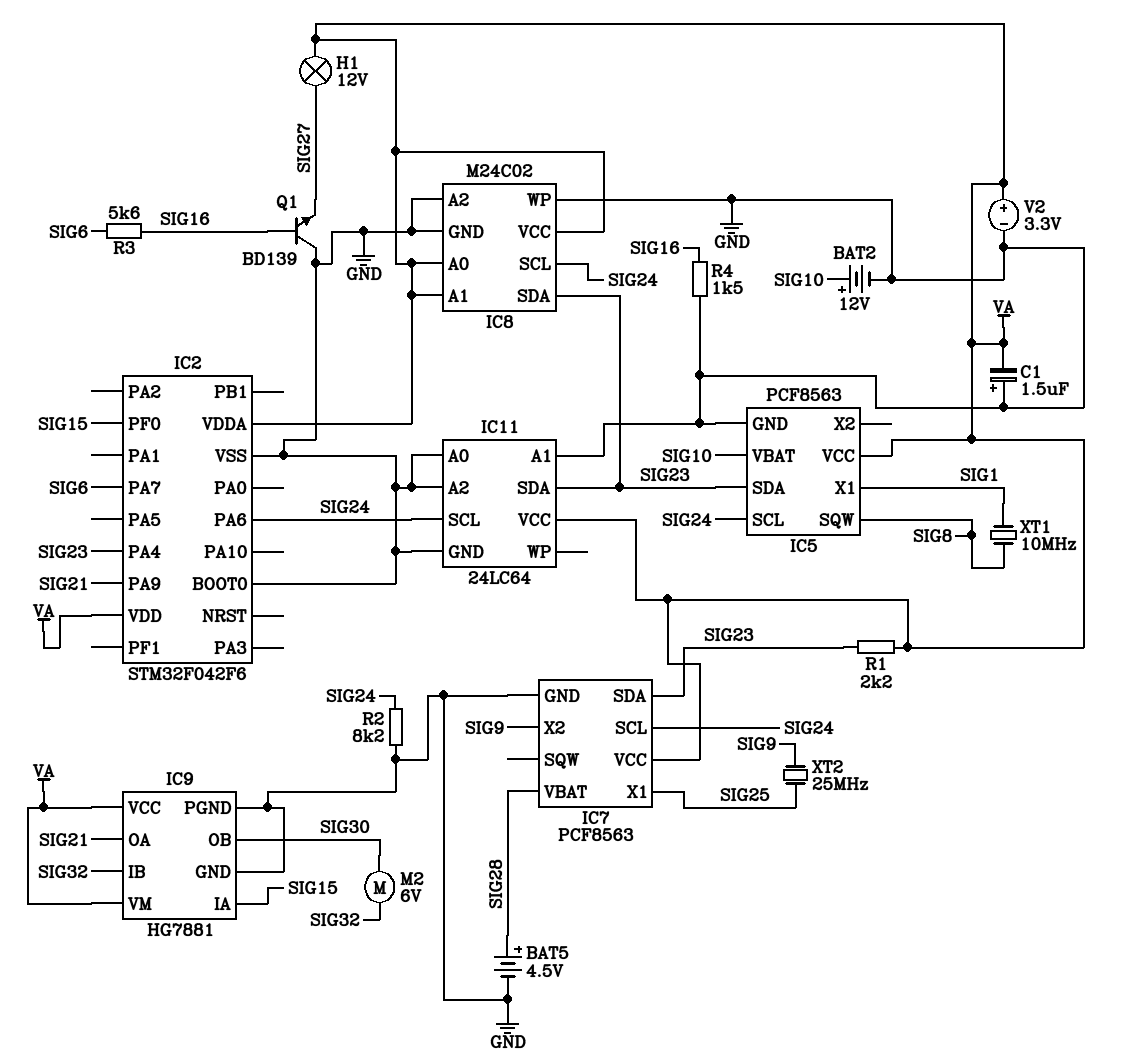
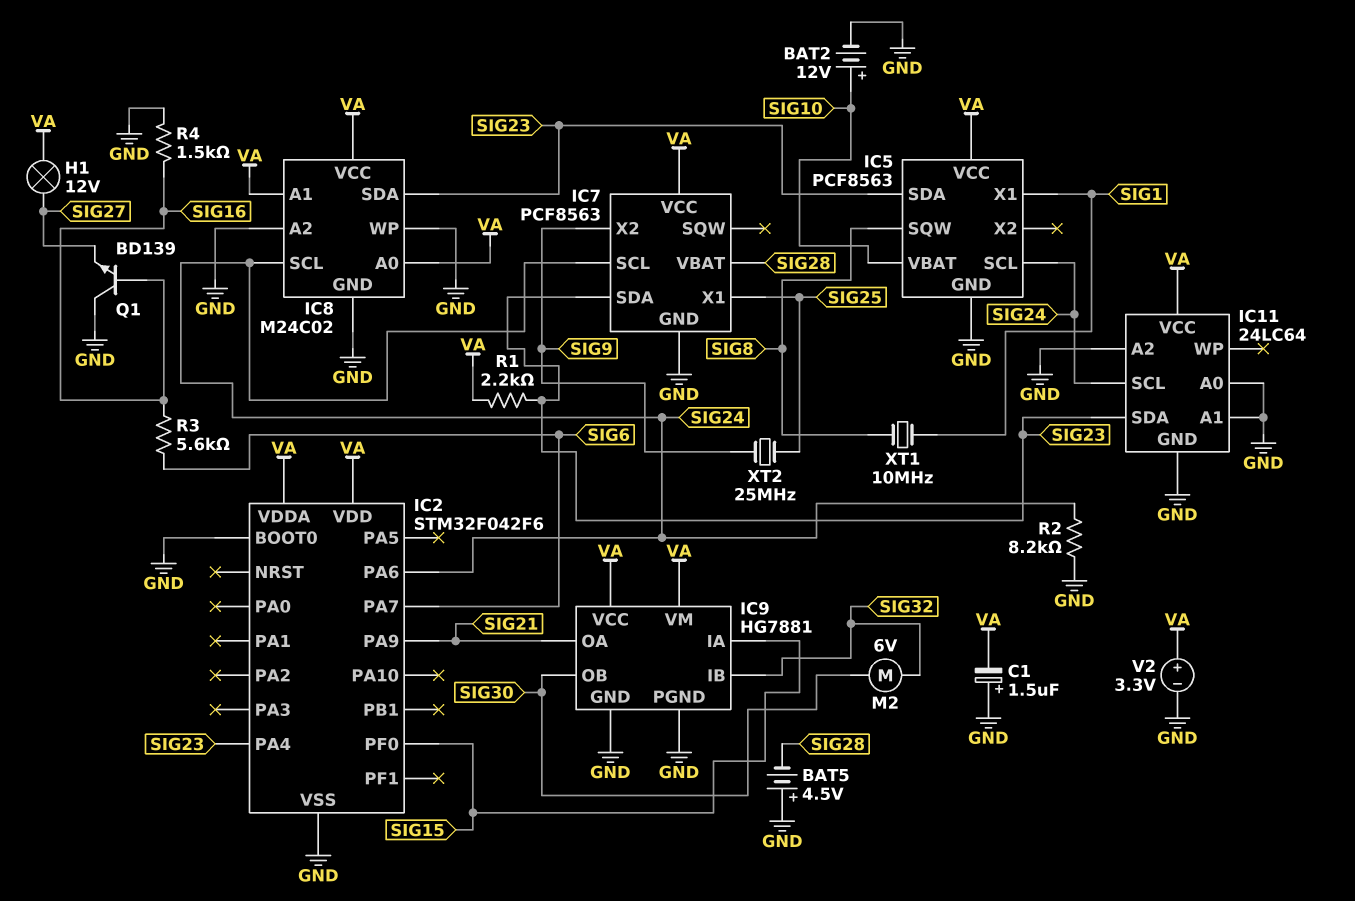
BAT5: 4.5V (plus SIG28, minus GND) -> 4.5V (plus GND, minus SIG28)

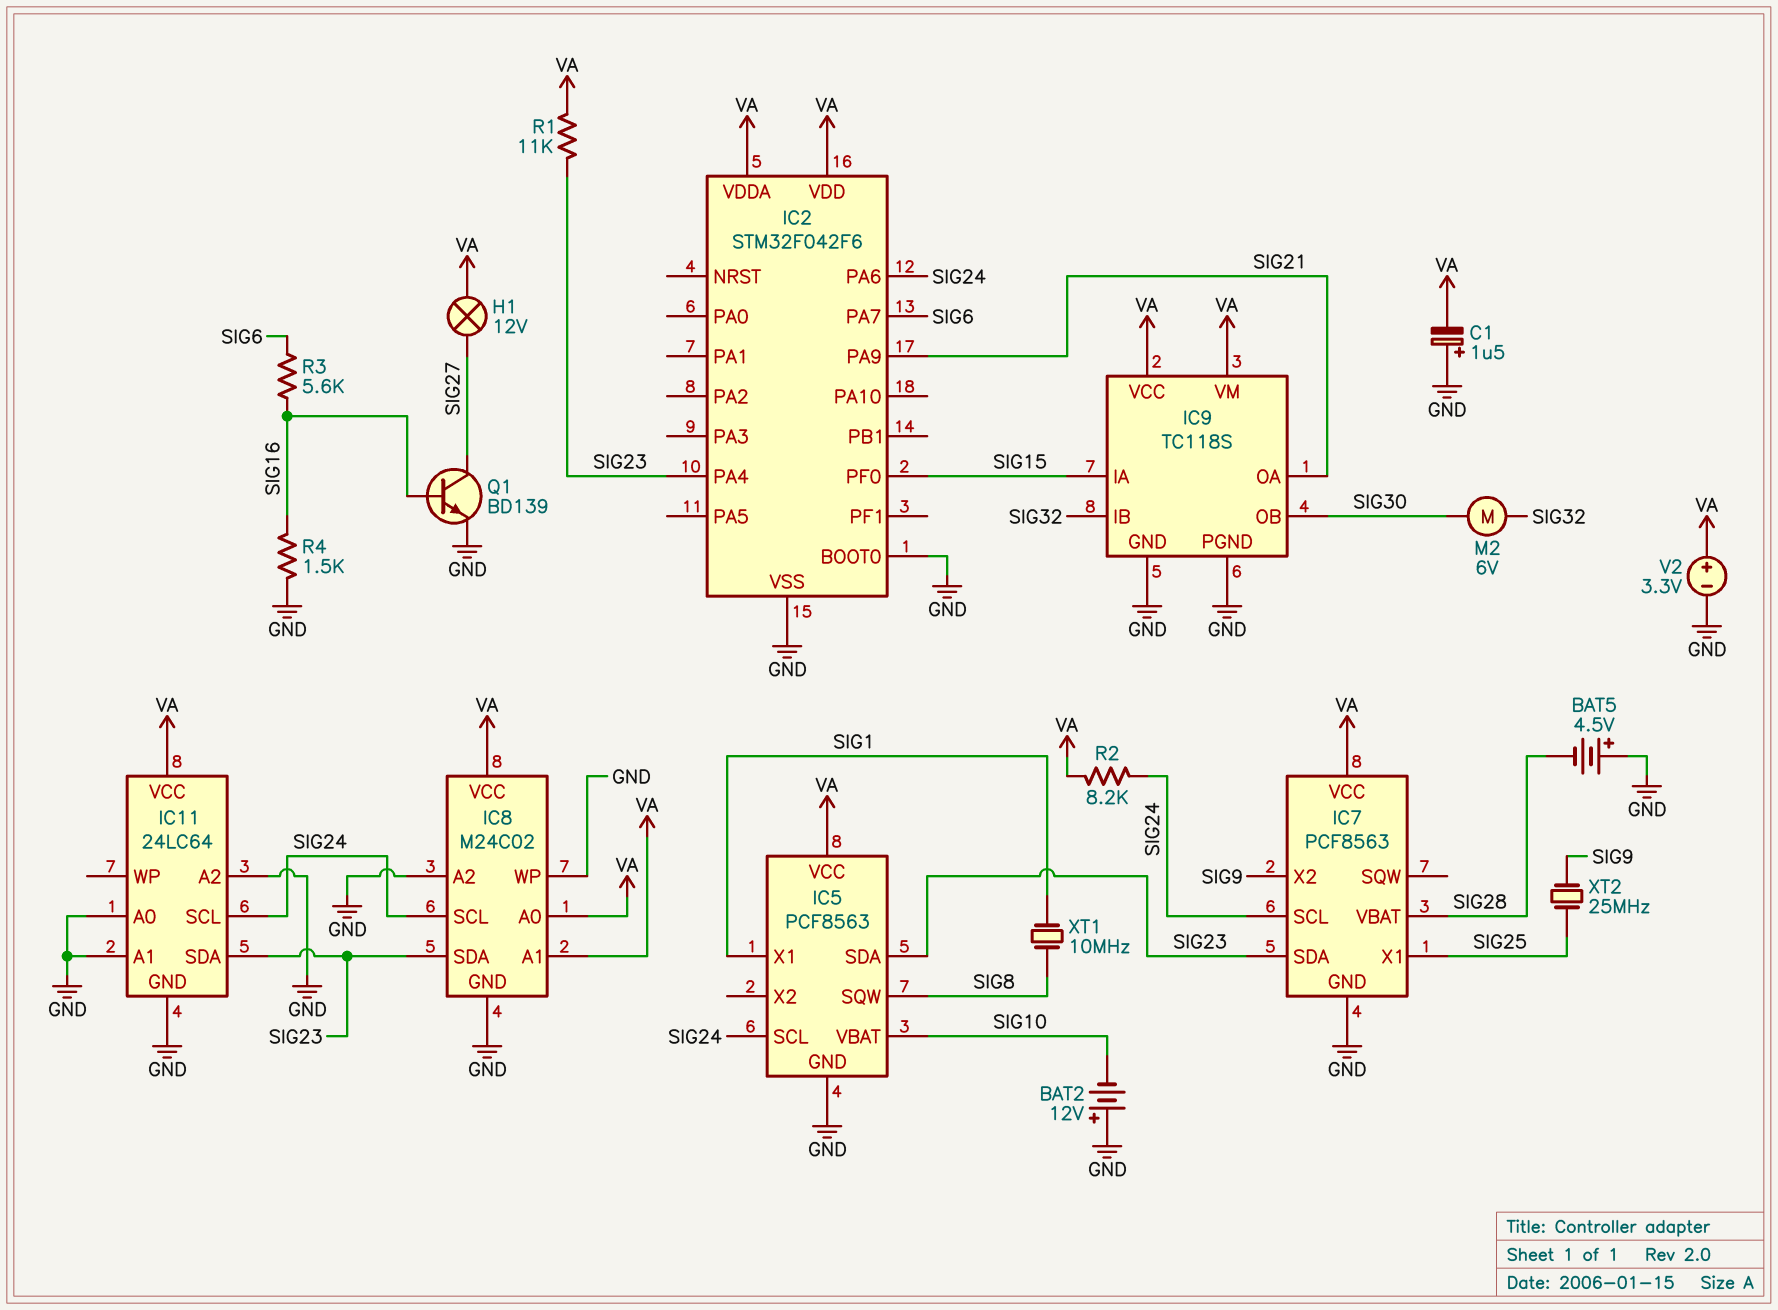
BAT2: 12V (plus SIG10, minus GND) -> 12V (plus GND, minus SIG10)
IC9: HG7881 -> TC118S
Q1: NPN BD139 (B SIG16, C GND, E SIG27) -> NPN BD139 (B SIG16, C SIG27, E GND)
R1: 2.2k (SIG23, VA) -> 11k (SIG23, VA)
R2: 8.2k (GND, SIG24) -> 8.2k (SIG24, VA)

